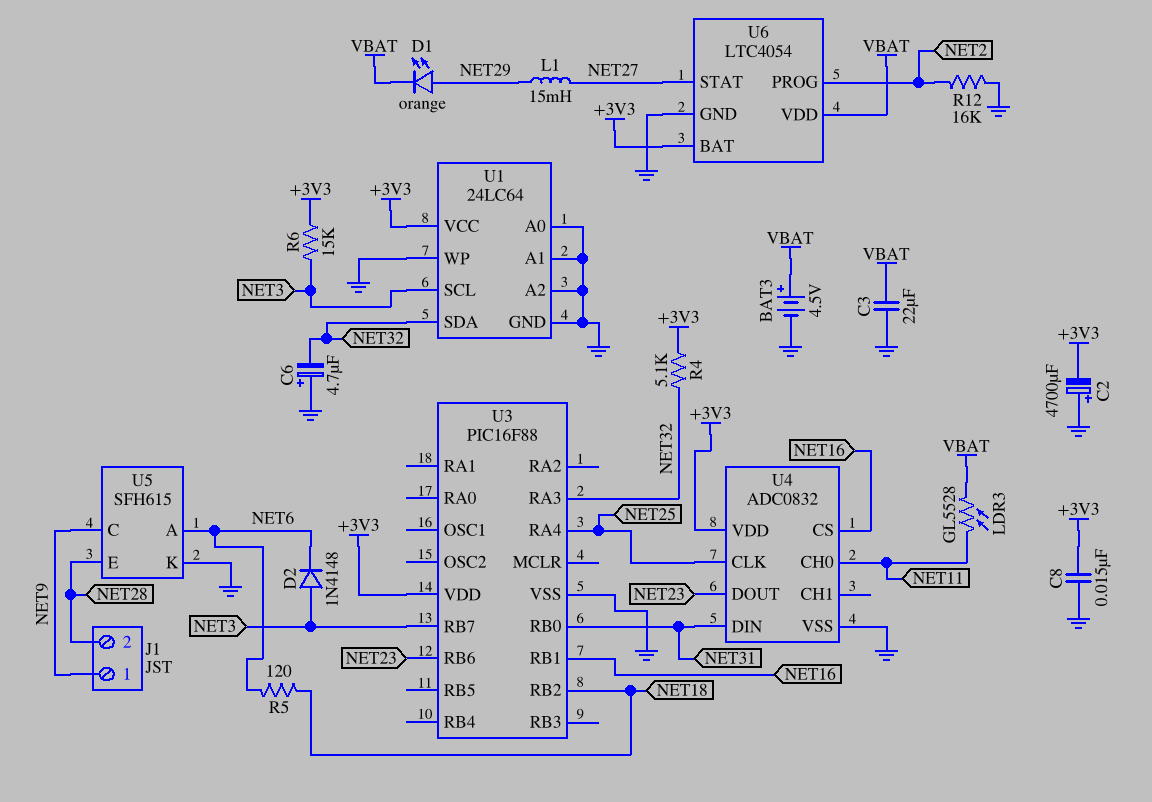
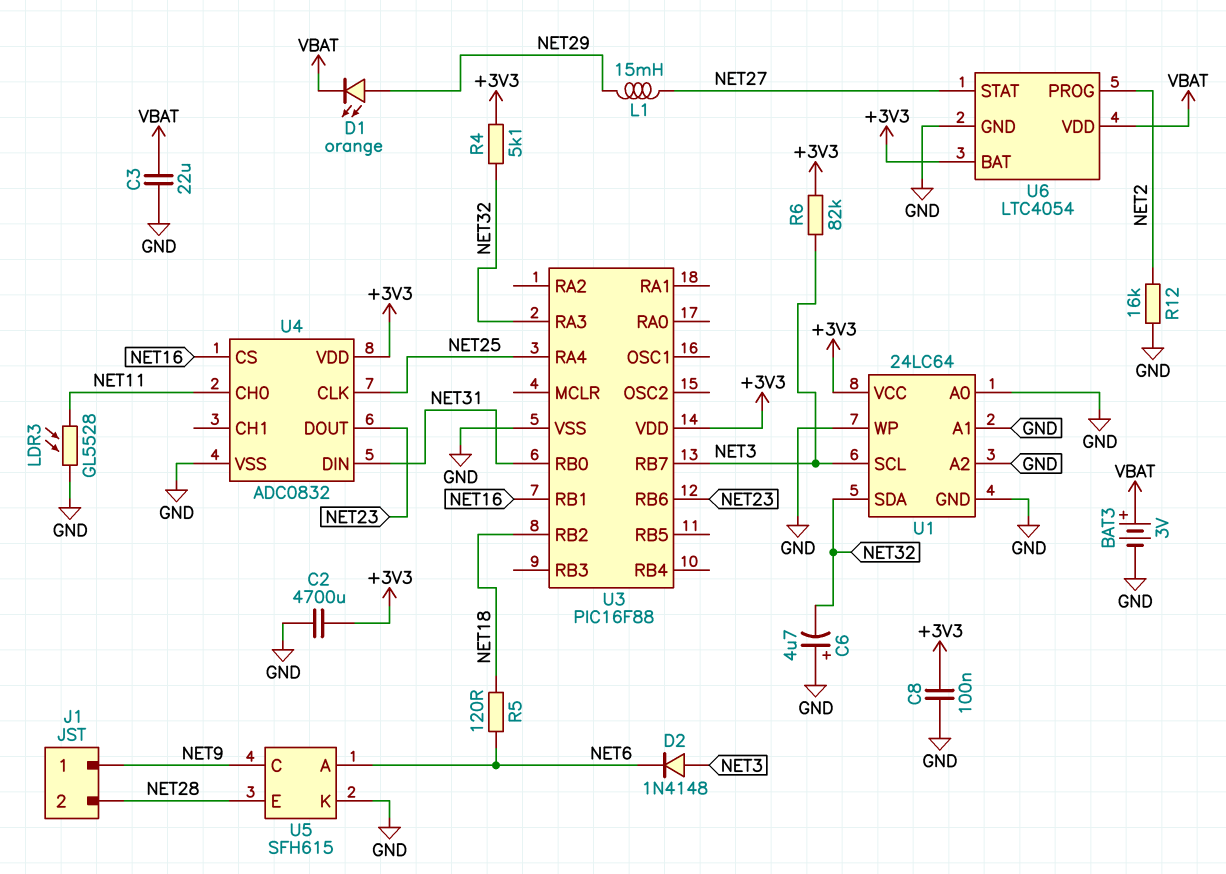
BAT3: 4.5V (plus VBAT, minus GND) -> 3V (plus VBAT, minus GND)
C2: 4700uF (plus GND, minus +3V3) -> 4700uF (+3V3, GND)
C8: 15nF (+3V3, GND) -> 100nF (+3V3, GND)
LDR3: GL5528 (NET11, VBAT) -> GL5528 (GND, NET11)
R6: 15k (+3V3, NET3) -> 82k (+3V3, NET3)

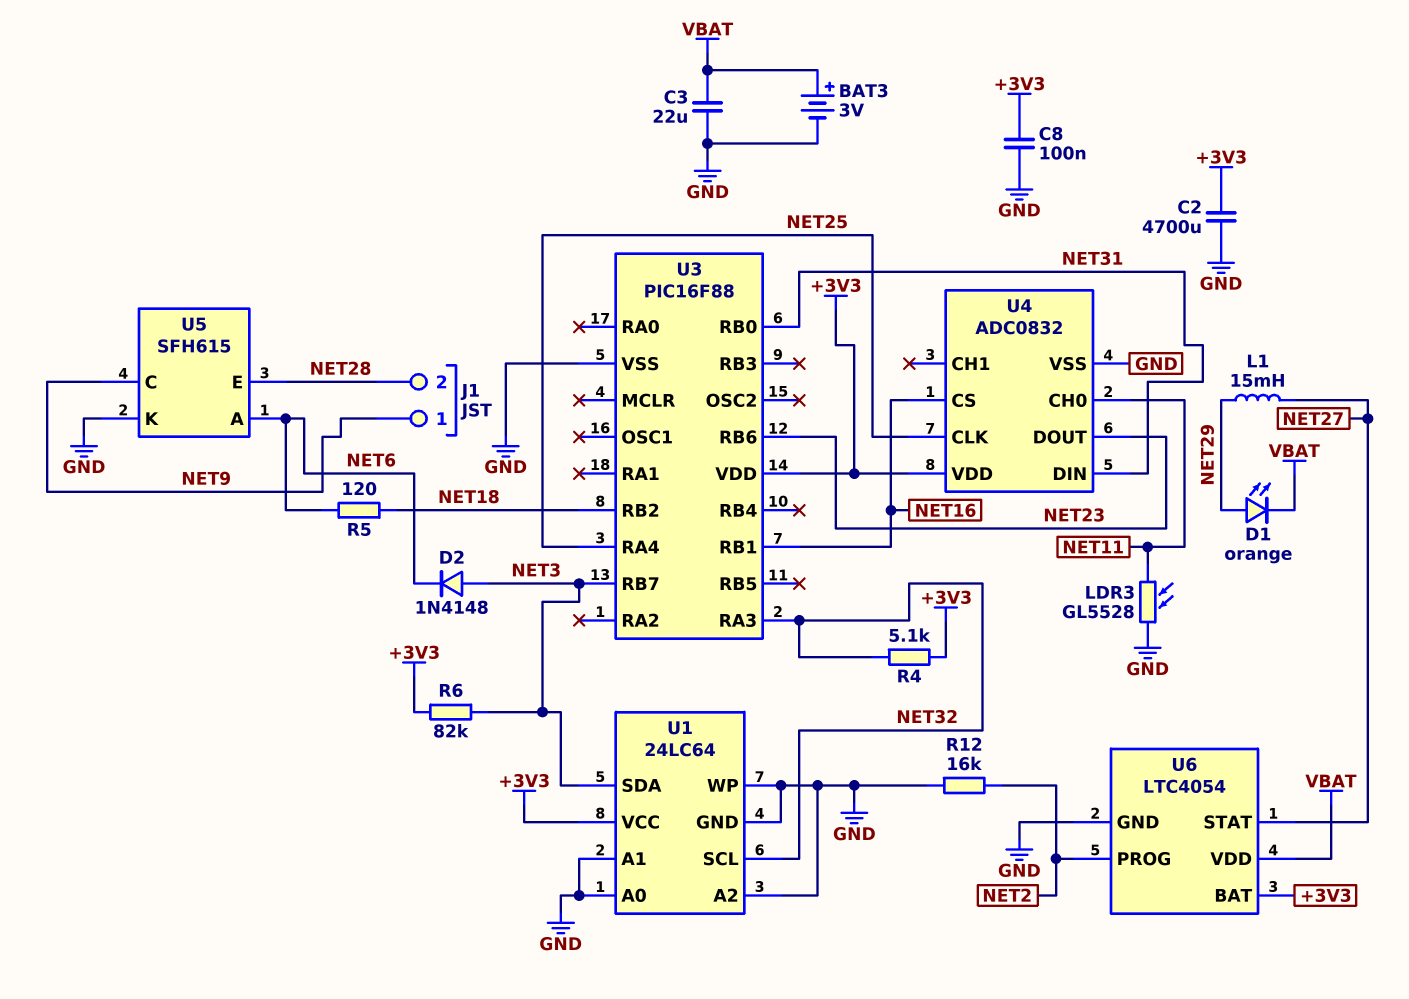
C6: 4.7uF (plus GND, minus NET32) -> none
U1 pin SCL: NET3 -> NET32
U1 pin SDA: NET32 -> NET3

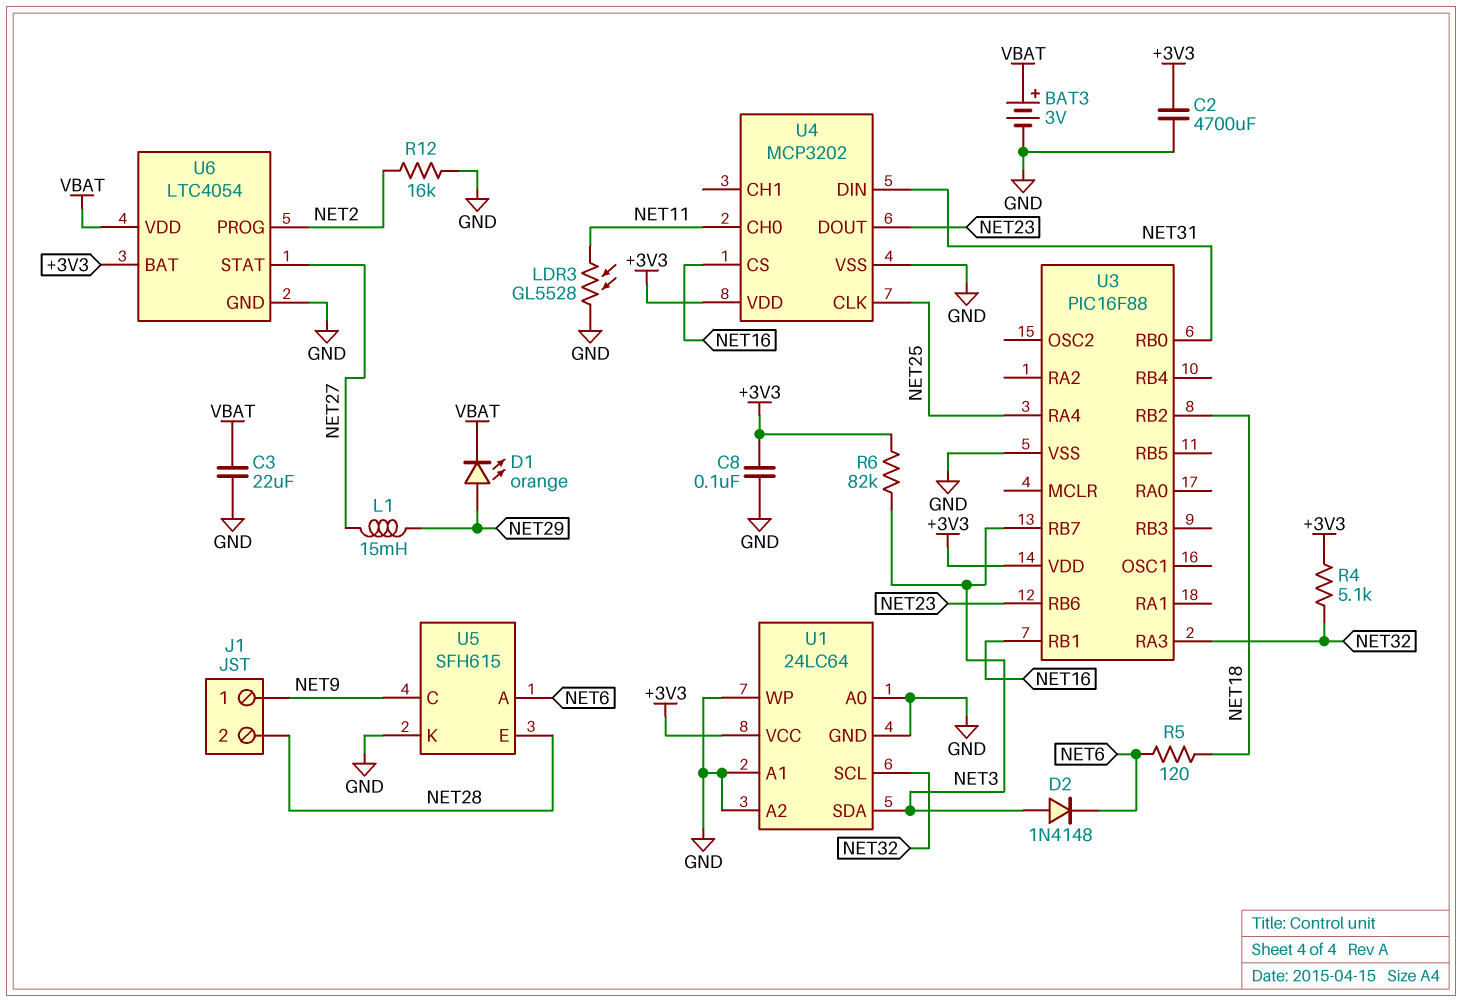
U4: ADC0832 -> MCP3202

